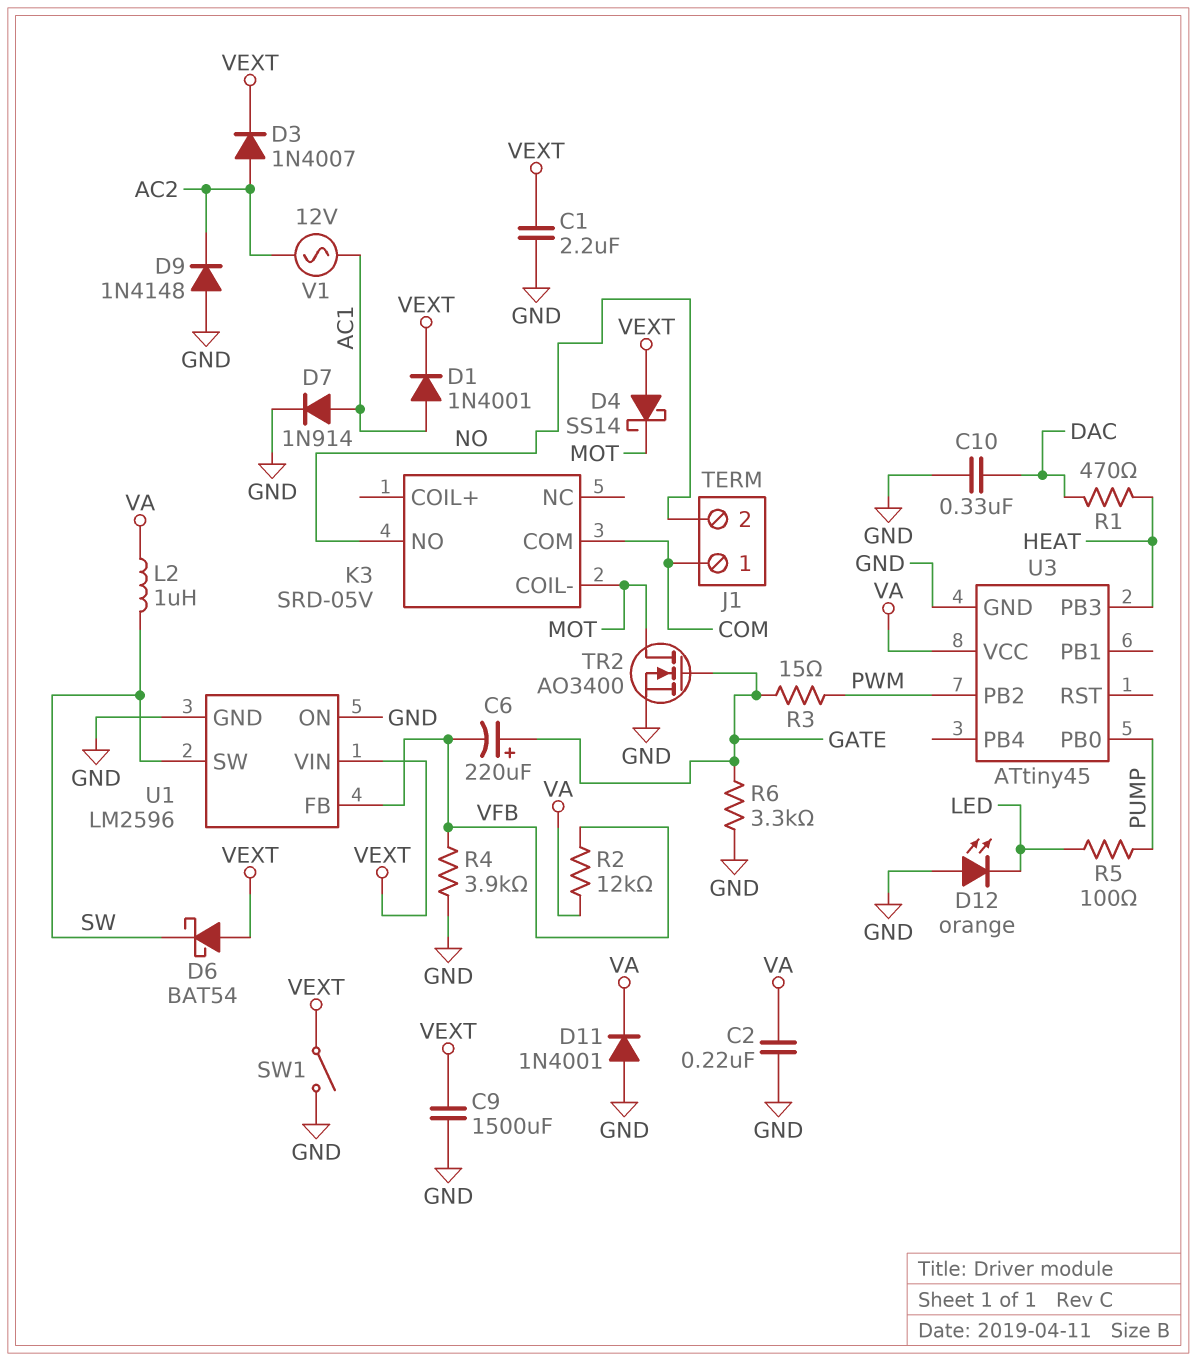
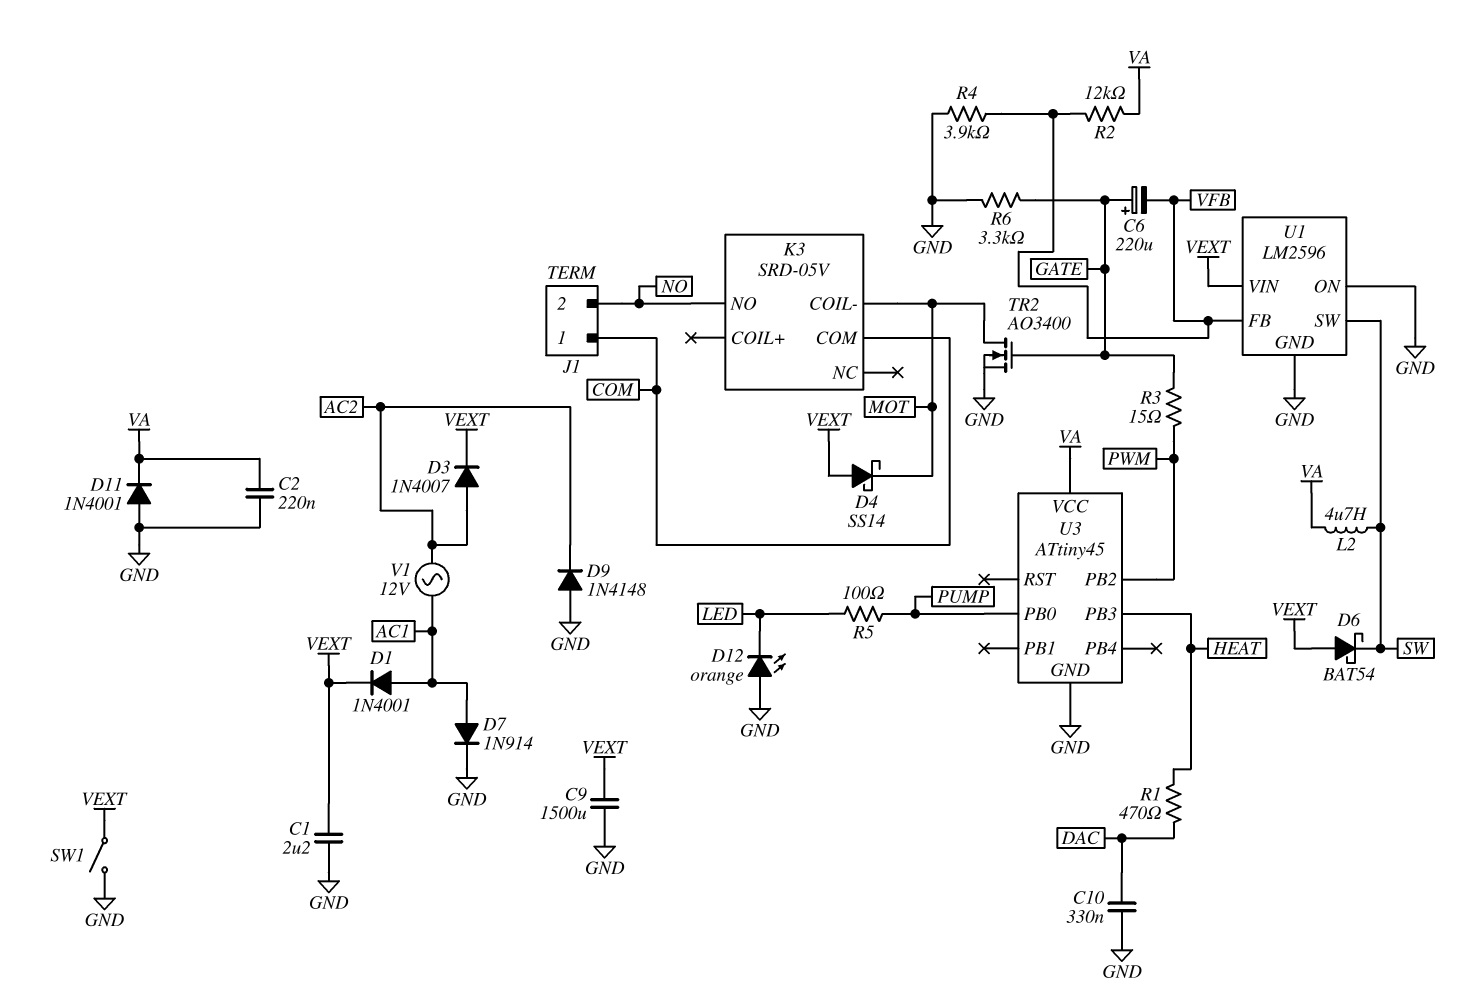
L2: 1uH (SW, VA) -> 4.7uH (SW, VA)

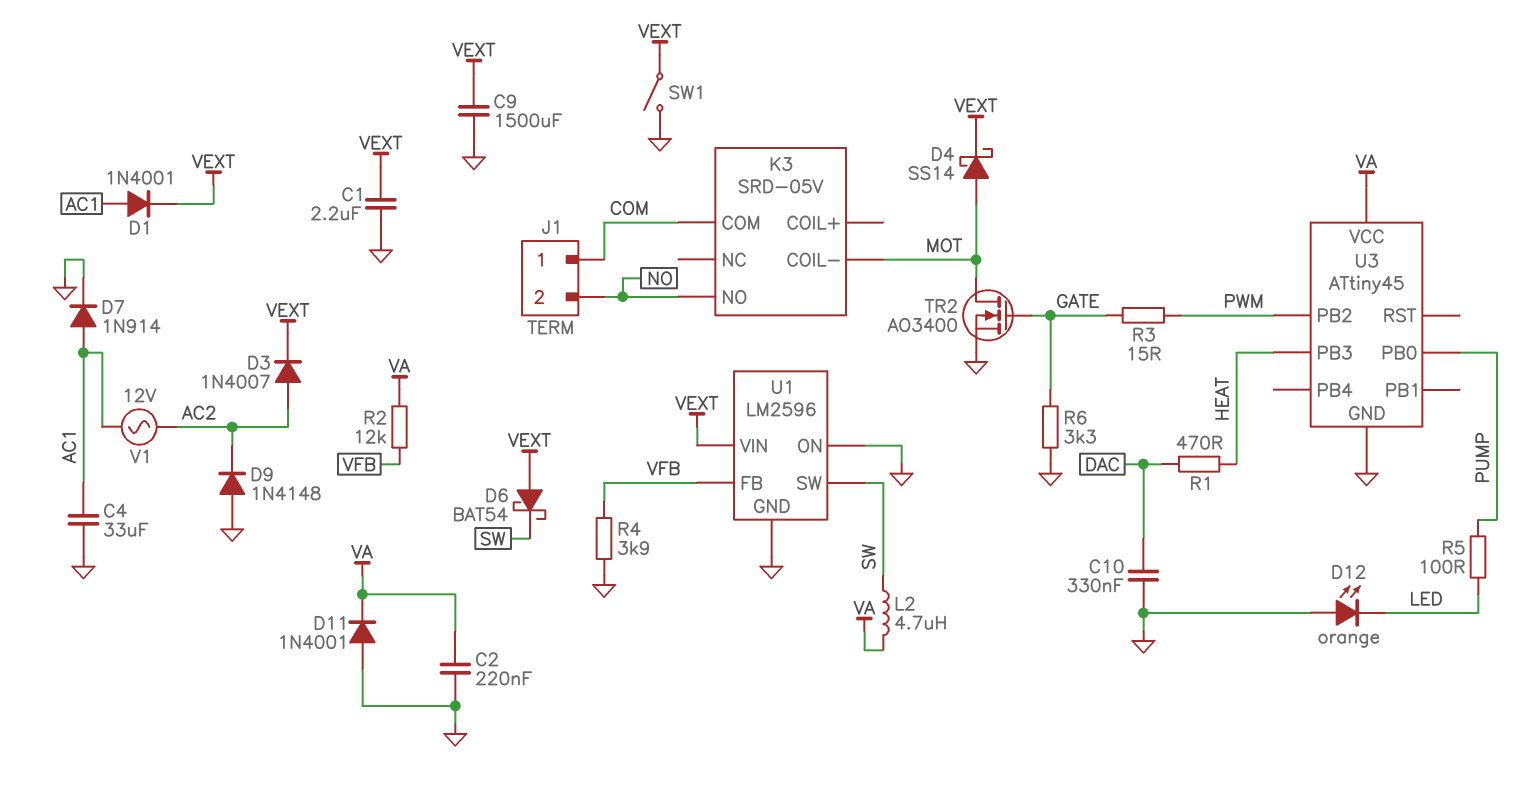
C4: none -> 33uF (AC1, GND)
C6: 220uF (plus GATE, minus VFB) -> none
D4: schottky SS14 (A VEXT, K MOT) -> schottky SS14 (A MOT, K VEXT)

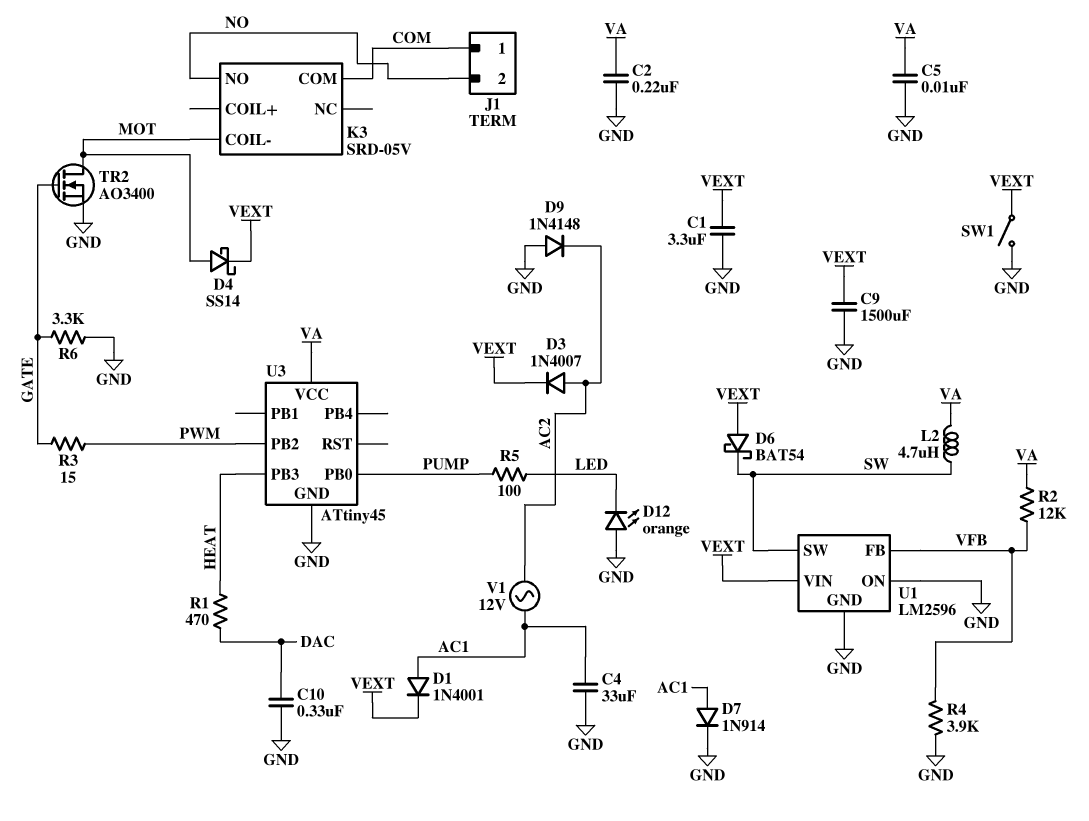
C1: 2.2uF (GND, VEXT) -> 3.3uF (GND, VEXT)
C5: none -> 10nF (GND, VA)
D11: diode 1N4001 (A GND, K VA) -> none

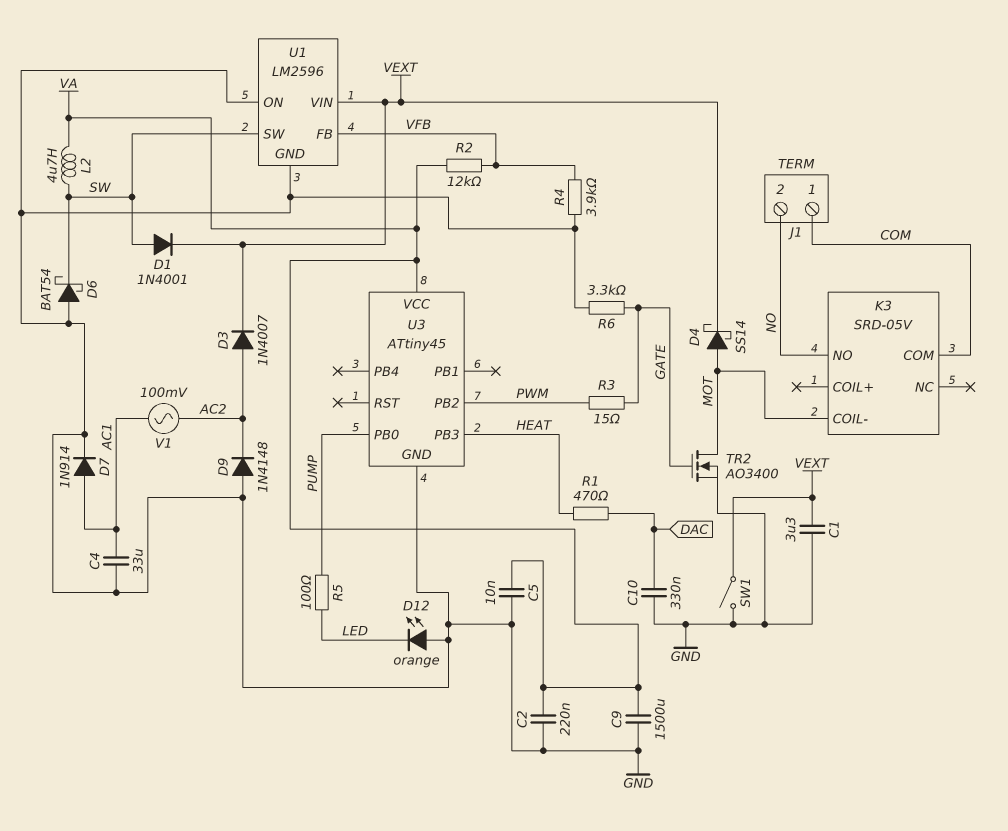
C9: 1500uF (GND, VEXT) -> 1500uF (GND, VA)
D1: diode 1N4001 (A AC1, K VEXT) -> diode 1N4001 (A SW, K VEXT)
D6: schottky BAT54 (A VEXT, K SW) -> schottky BAT54 (A GND, K SW)
V1: AC 12V (AC1, AC2) -> AC 100mV (AC1, AC2)

